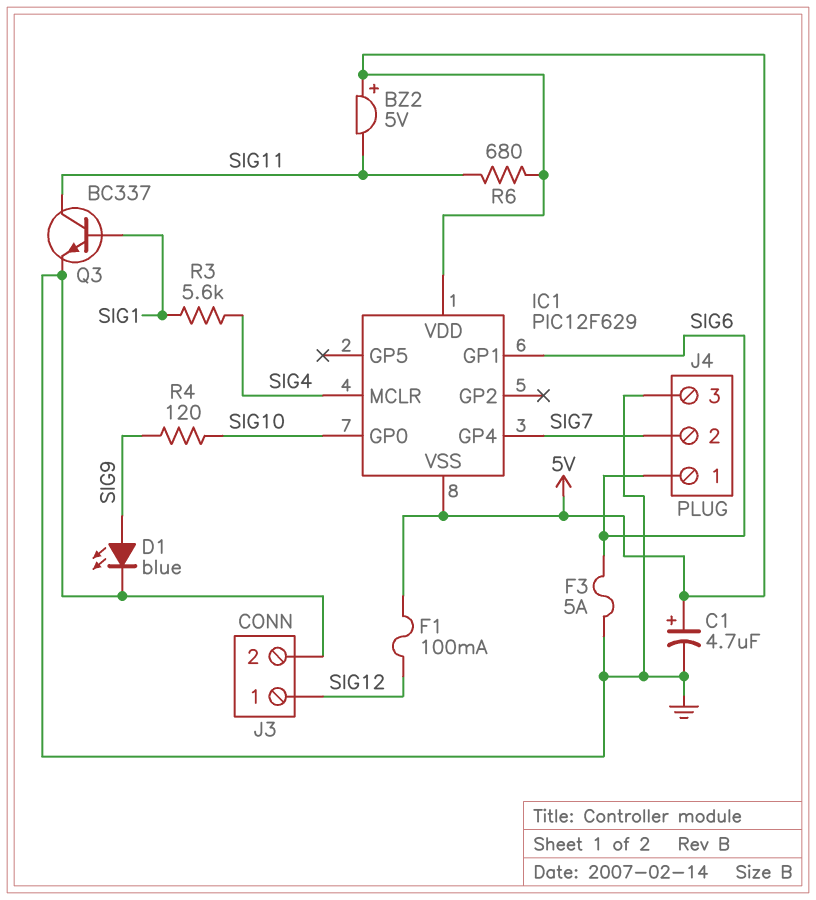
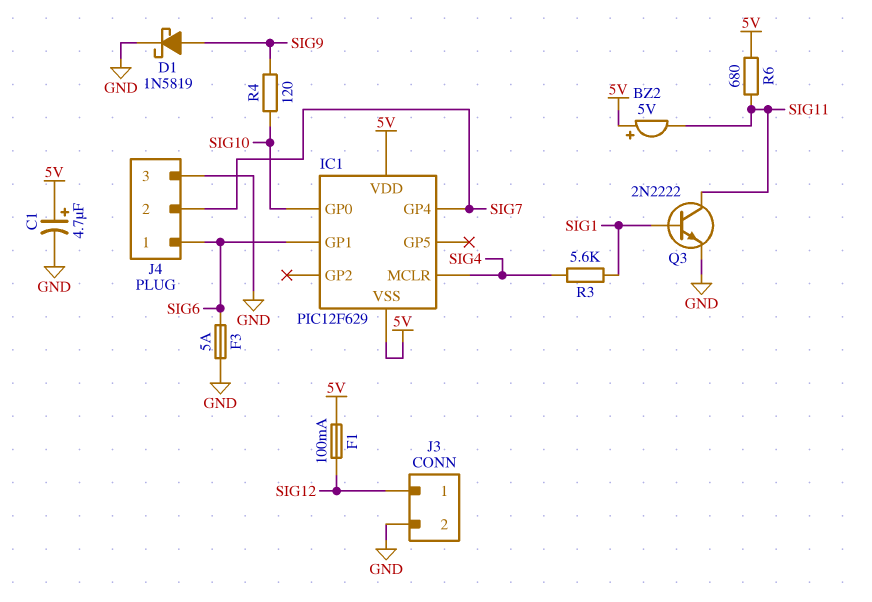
D1: LED blue (A SIG9, K GND) -> schottky 1N5819 (A SIG9, K GND)
Q3: NPN BC337 (B SIG1, C SIG11, E GND) -> NPN 2N2222 (B SIG1, C SIG11, E GND)

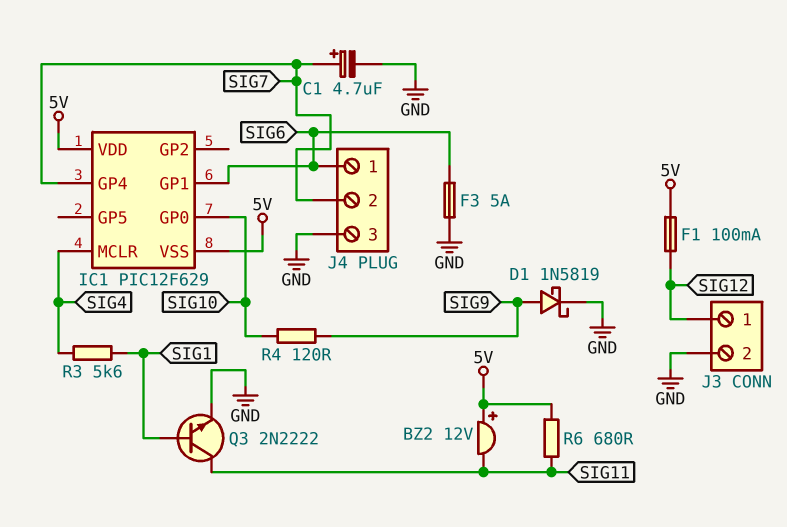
BZ2: buzzer 5V (plus 5V, minus SIG11) -> buzzer 12V (plus 5V, minus SIG11)
C1: 4.7uF (plus 5V, minus GND) -> 4.7uF (plus SIG7, minus GND)

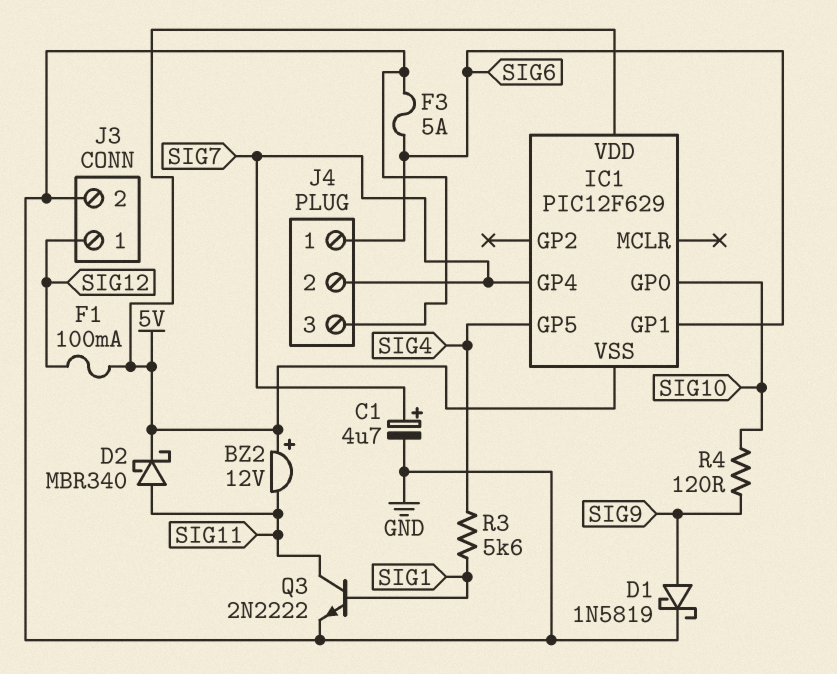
D2: none -> schottky MBR340 (A SIG11, K 5V)
IC1 pin GP5: none -> SIG4
IC1 pin MCLR: SIG4 -> none
R6: 680 (5V, SIG11) -> none

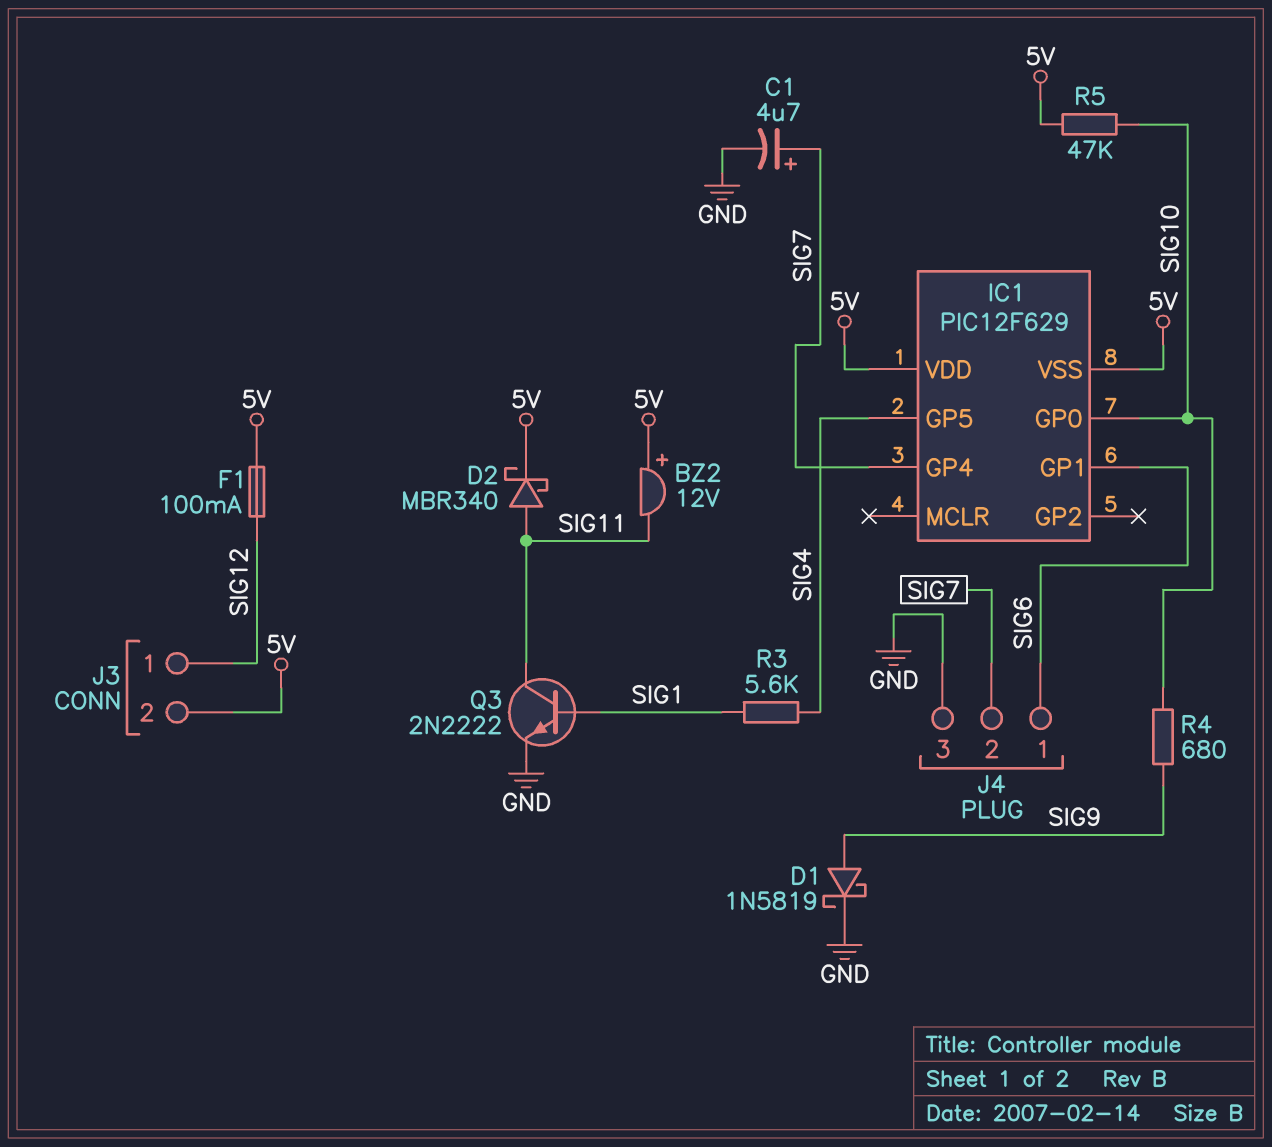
F3: 5A (GND, SIG6) -> none
J3 pin 2: GND -> 5V
R4: 120 (SIG9, SIG10) -> 680 (SIG9, SIG10)
R5: none -> 47k (5V, SIG10)

